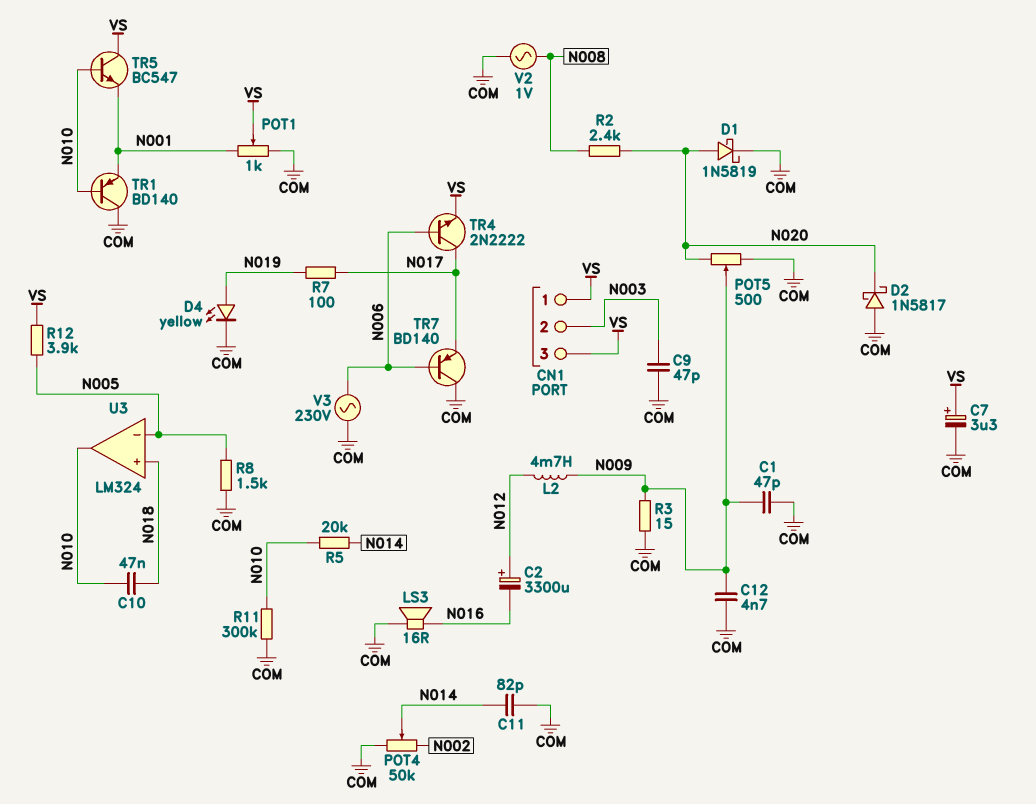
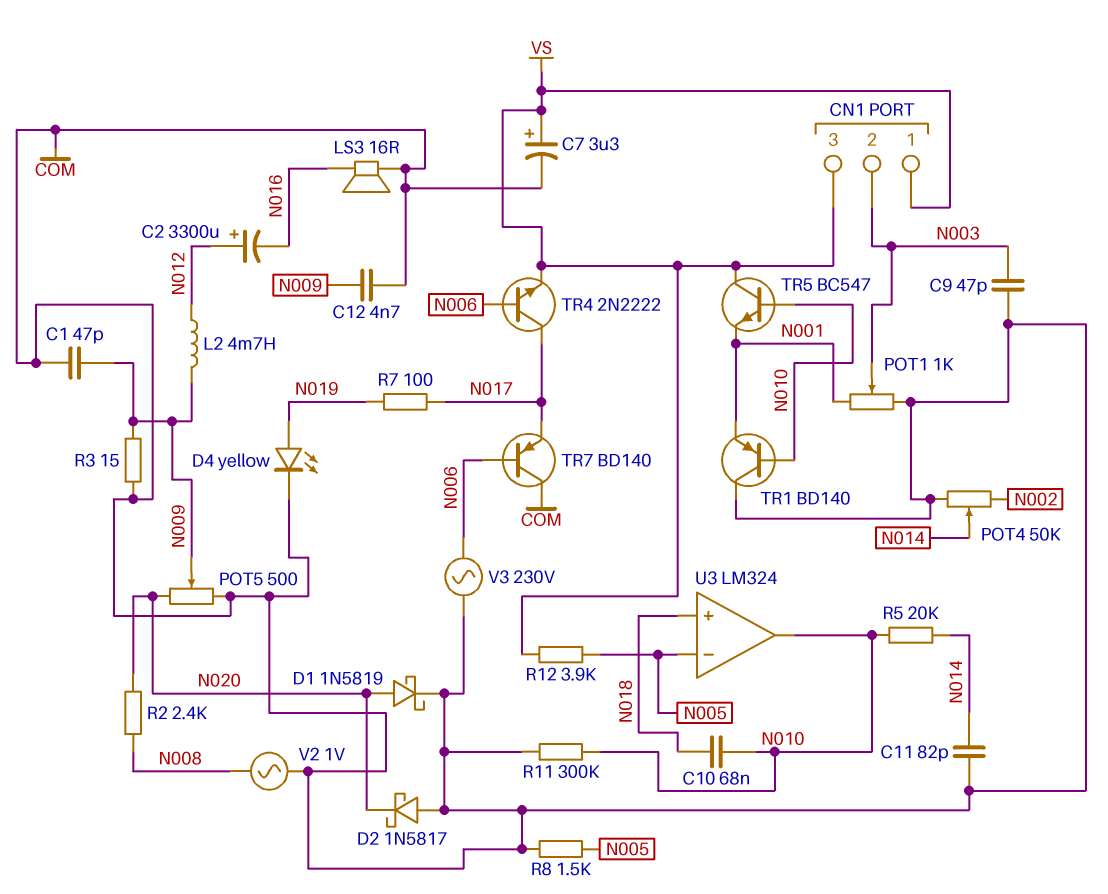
C10: 47nF (N010, N018) -> 68nF (N010, N018)
POT1: 1k (COM, N001, wiper VS) -> 1k (COM, N001, wiper N003)

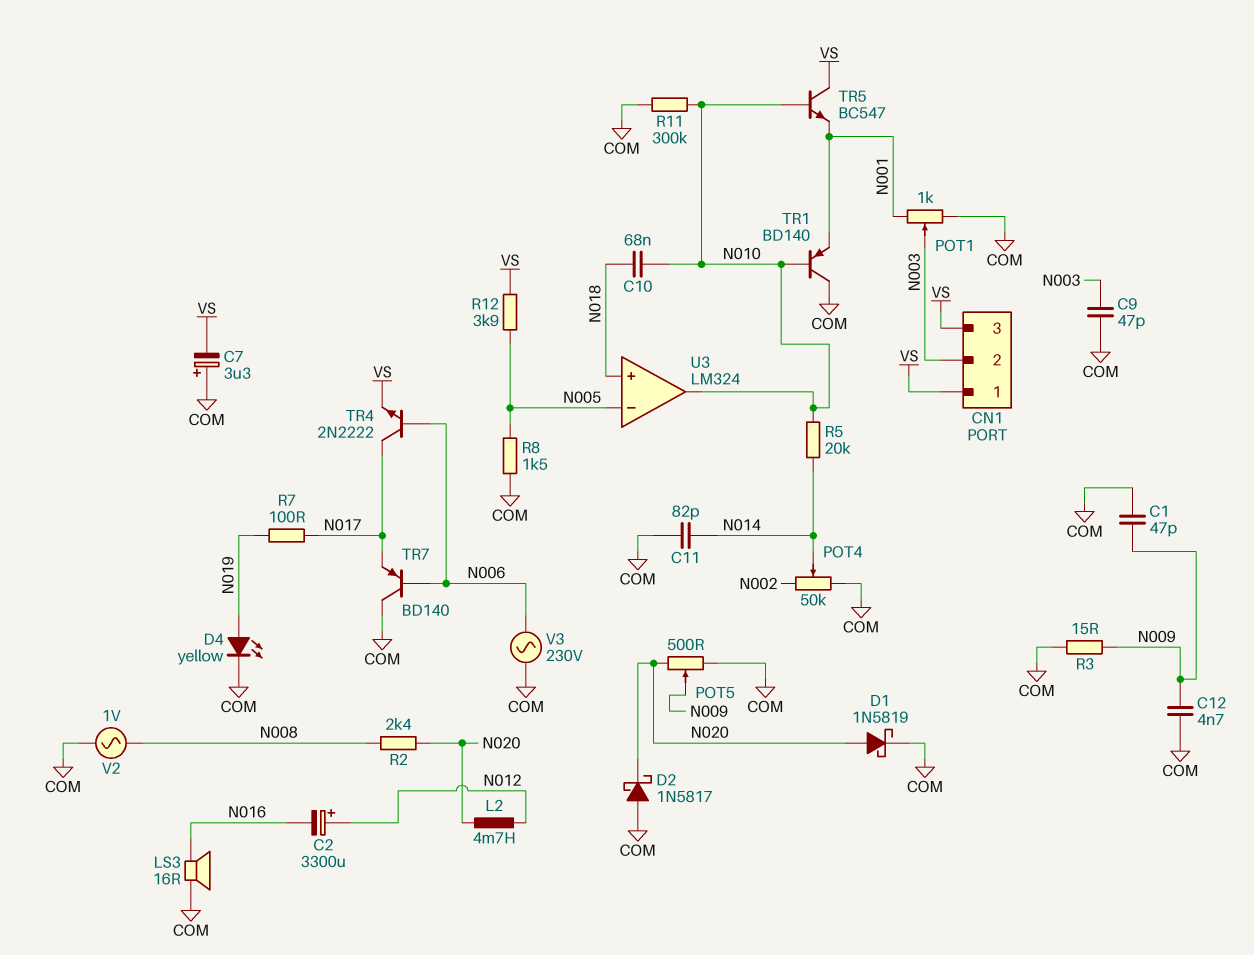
C7: 3.3uF (plus VS, minus COM) -> 3.3uF (plus COM, minus VS)
L2: 4.7mH (N009, N012) -> 4.7mH (N012, N020)

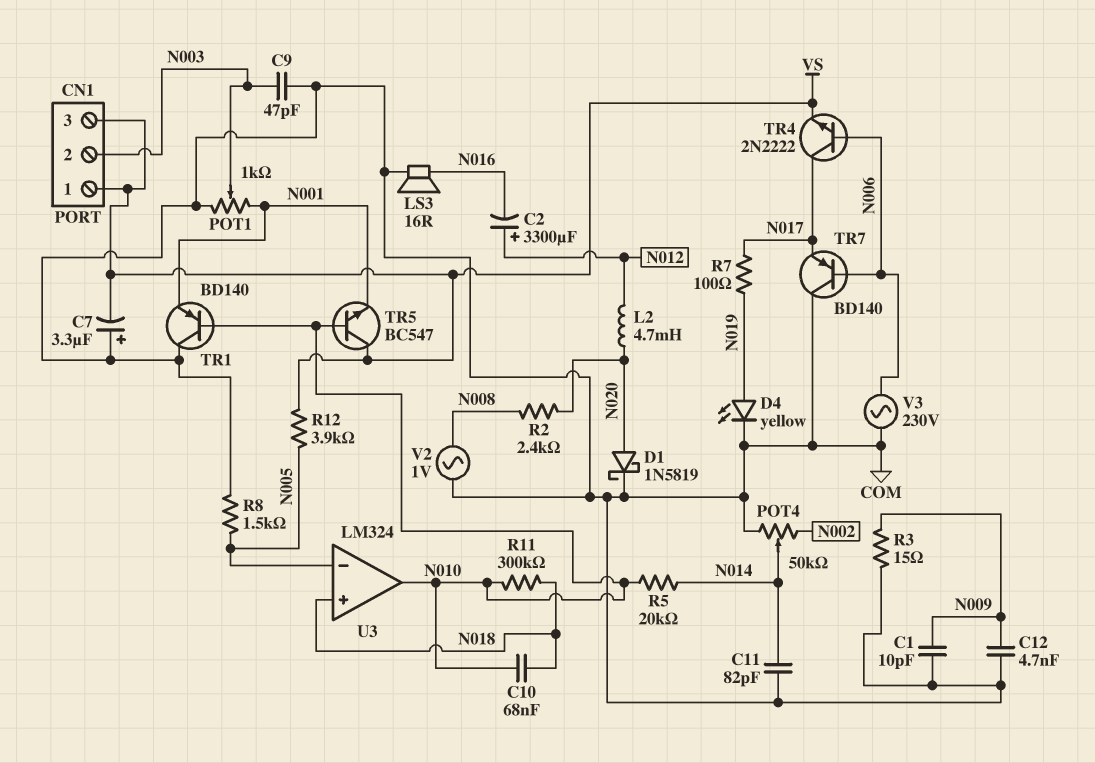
C1: 47pF (COM, N009) -> 10pF (COM, N009)
D2: schottky 1N5817 (A COM, K N020) -> none
POT5: 500 (COM, N020, wiper N009) -> none
R11: 300k (COM, N010) -> 300k (N010, N018)

